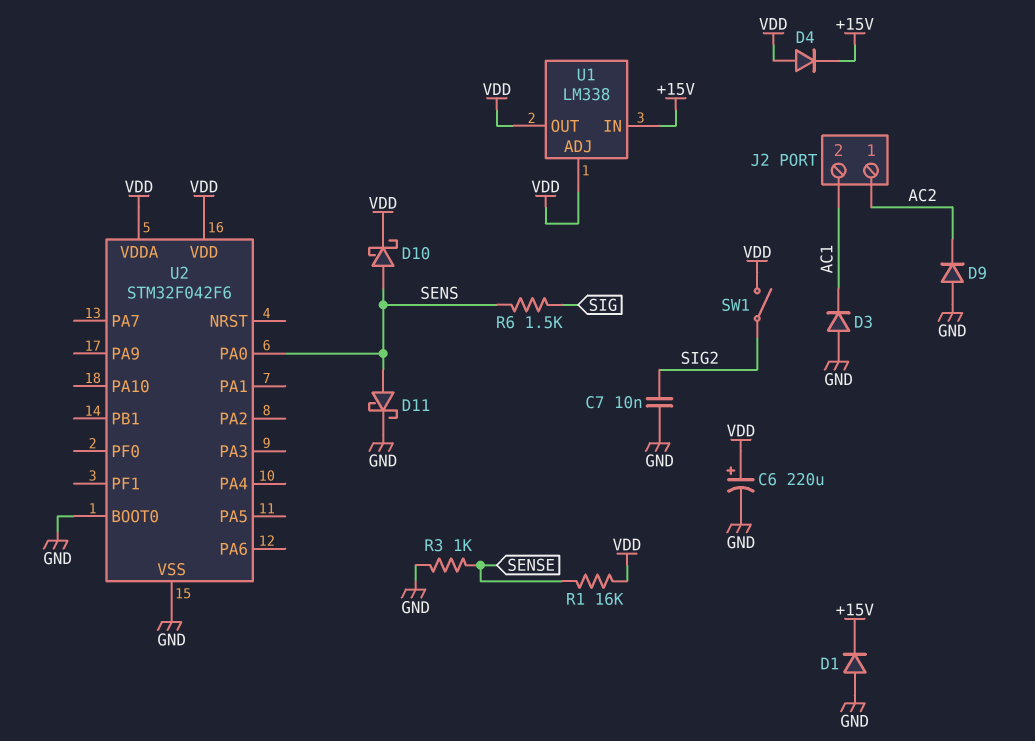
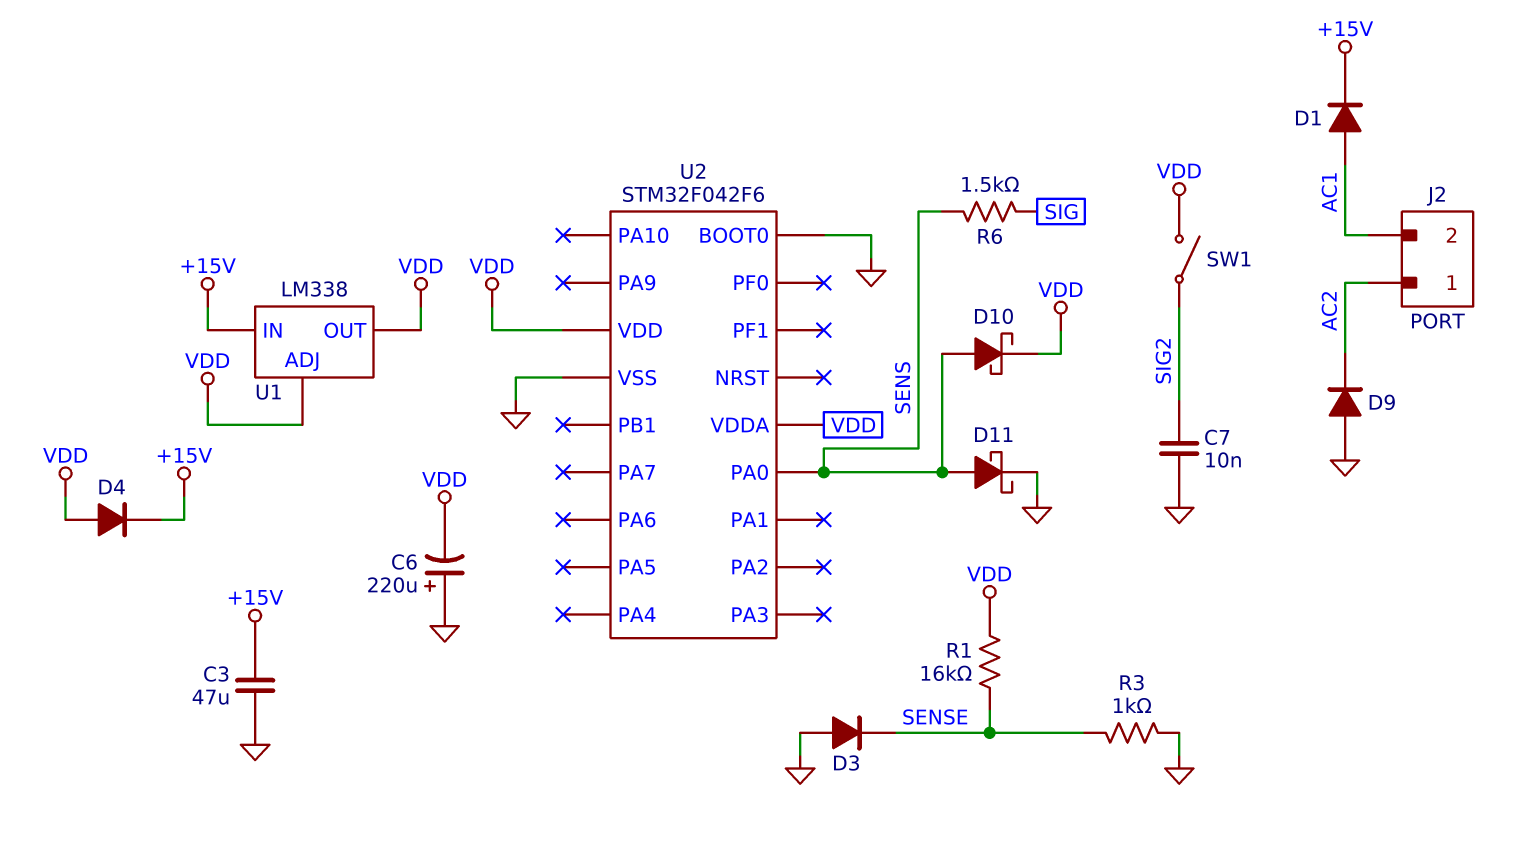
C3: none -> 47uF (+15V, GND)
C6: 220uF (plus VDD, minus GND) -> 220uF (plus GND, minus VDD)
D1: diode (A GND, K +15V) -> diode (A AC1, K +15V)
D3: diode (A GND, K AC1) -> diode (A GND, K SENSE)

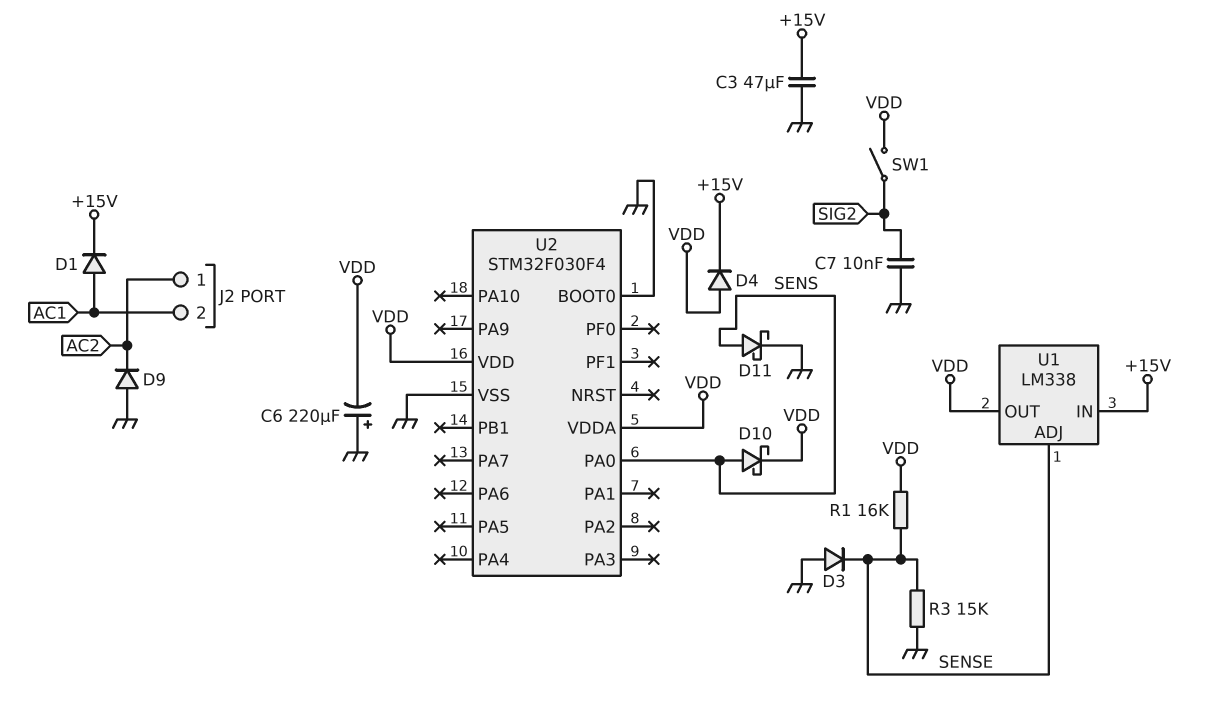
R3: 1k (GND, SENSE) -> 15k (GND, SENSE)
R6: 1.5k (SENS, SIG) -> none
U1 pin ADJ: VDD -> SENSE
U2: STM32F042F6 -> STM32F030F4

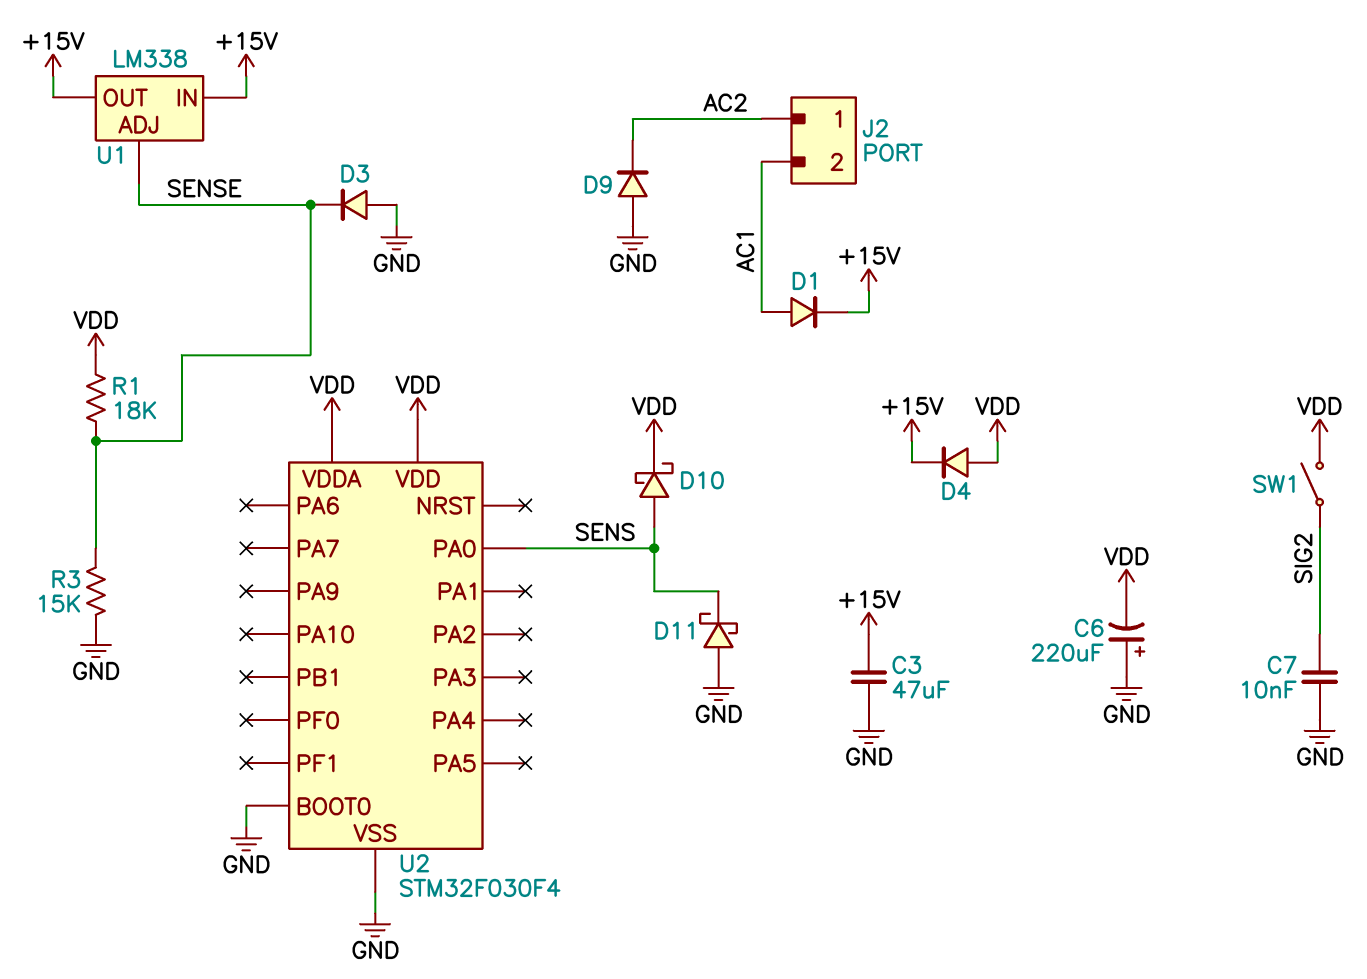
D11: schottky (A SENS, K GND) -> schottky (A GND, K SENS)
R1: 16k (SENSE, VDD) -> 18k (SENSE, VDD)
U1 pin OUT: VDD -> +15V

